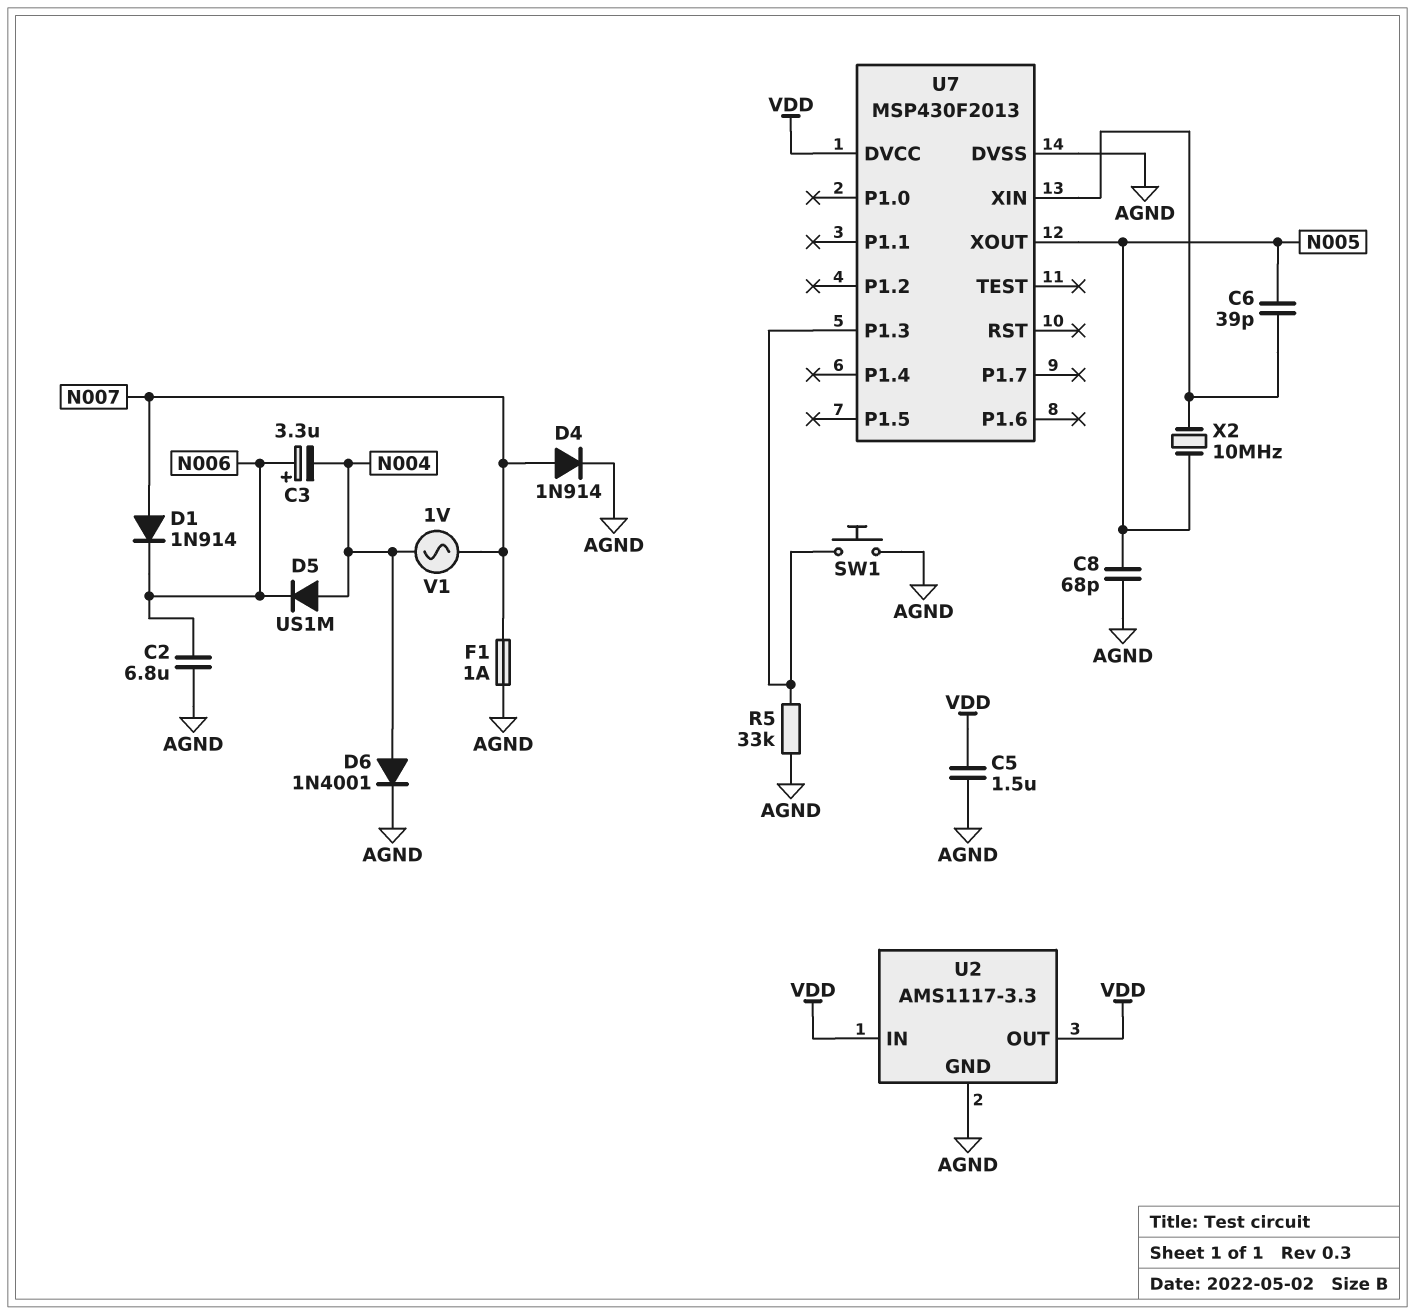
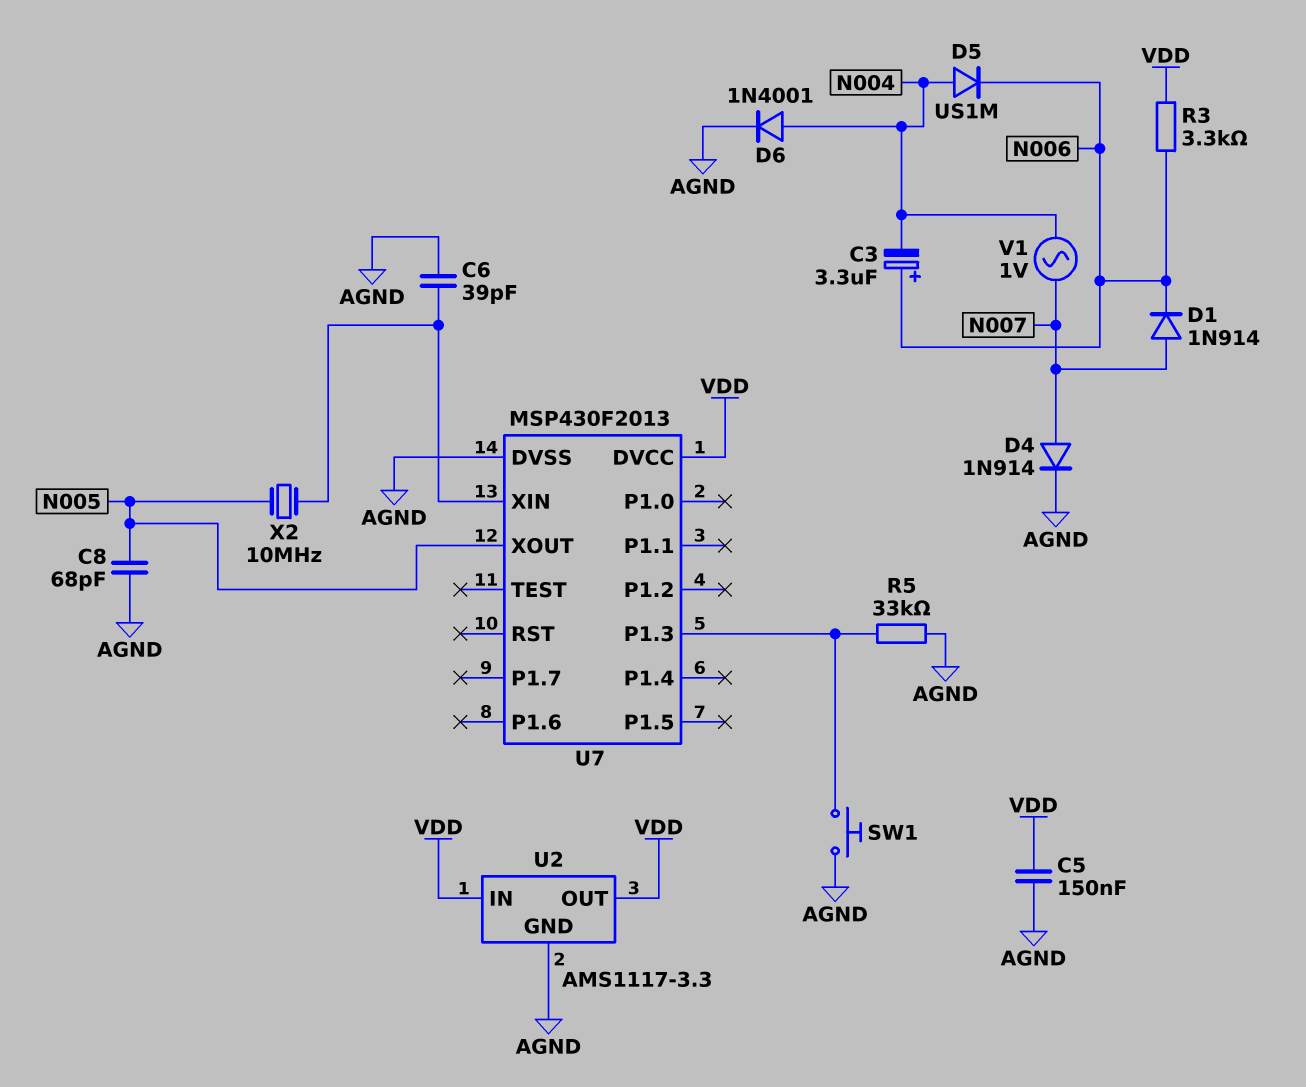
C2: 6.8uF (AGND, N006) -> none
C5: 1.5uF (AGND, VDD) -> 150nF (AGND, VDD)
C6: 39pF (N005, U7/XIN) -> 39pF (AGND, U7/XIN)
F1: 1A (AGND, N007) -> none
R3: none -> 3.3k (N006, VDD)

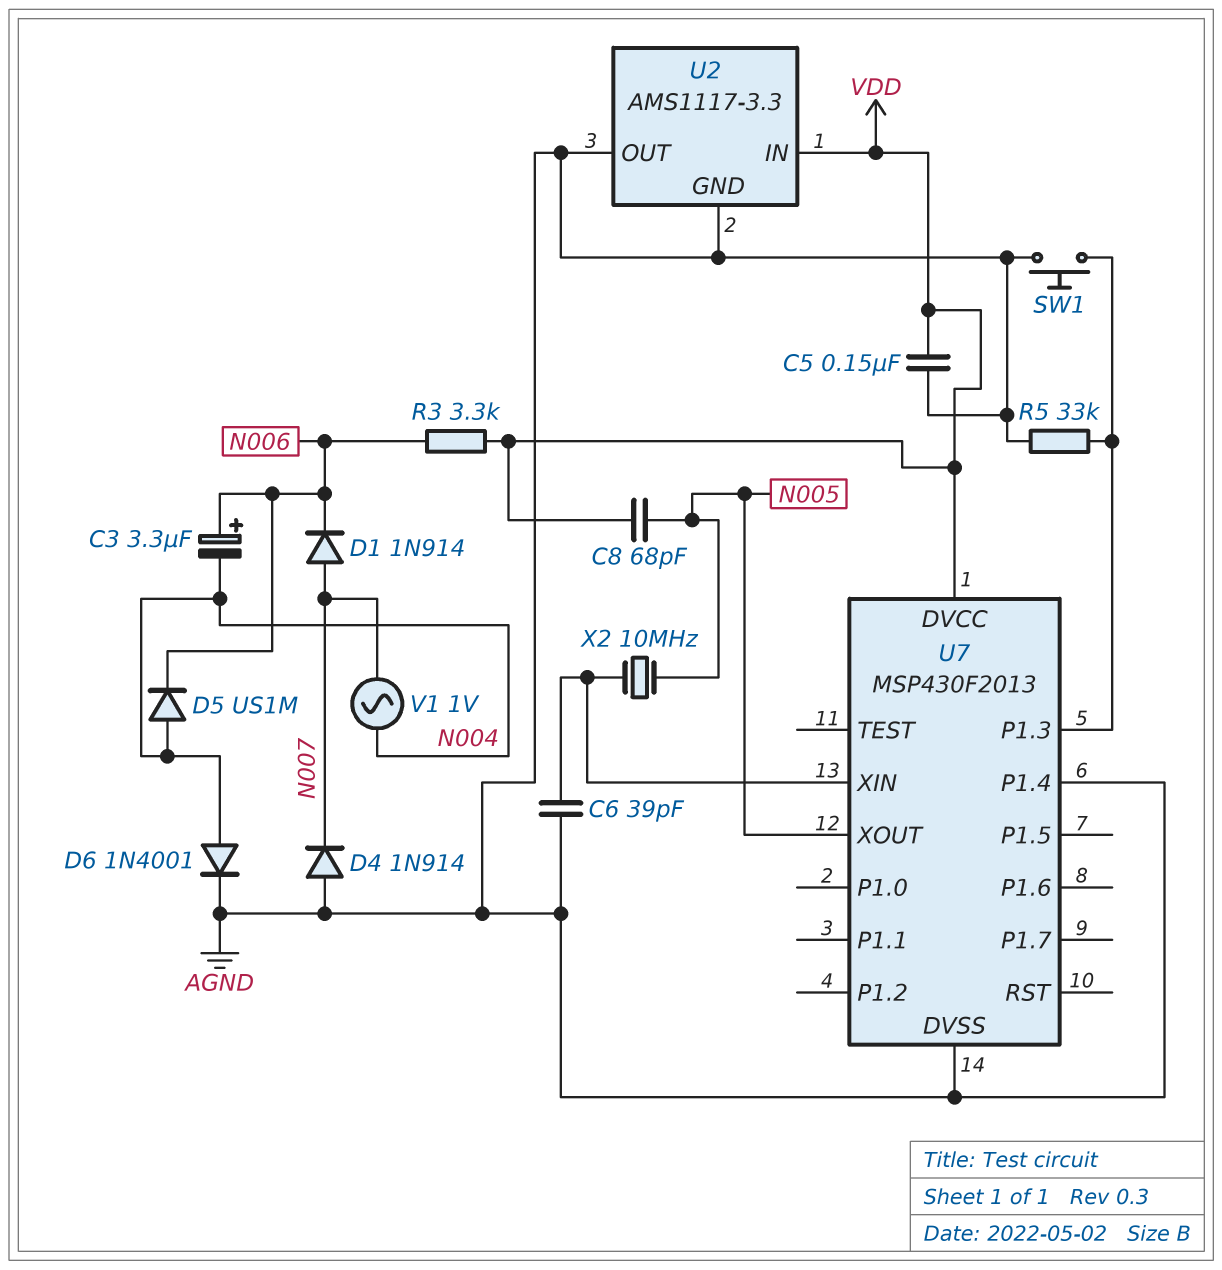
C8: 68pF (AGND, N005) -> 68pF (N005, VDD)
D4: diode 1N914 (A N007, K AGND) -> diode 1N914 (A AGND, K N007)
U2 pin OUT: VDD -> AGND
U7 pin P1.4: none -> AGND

